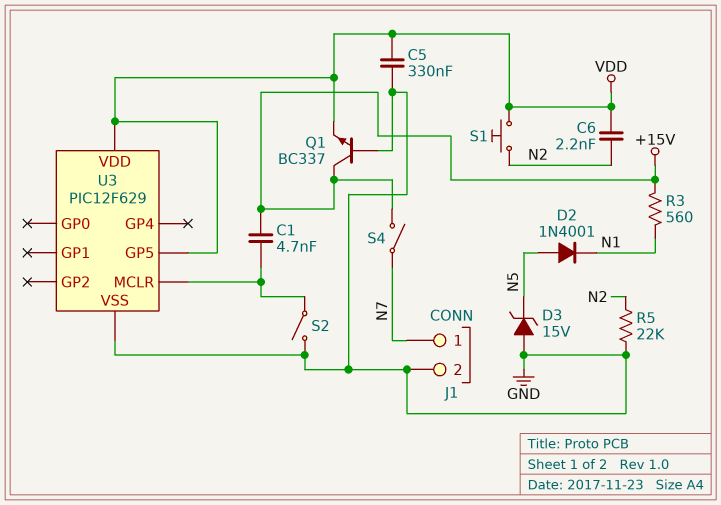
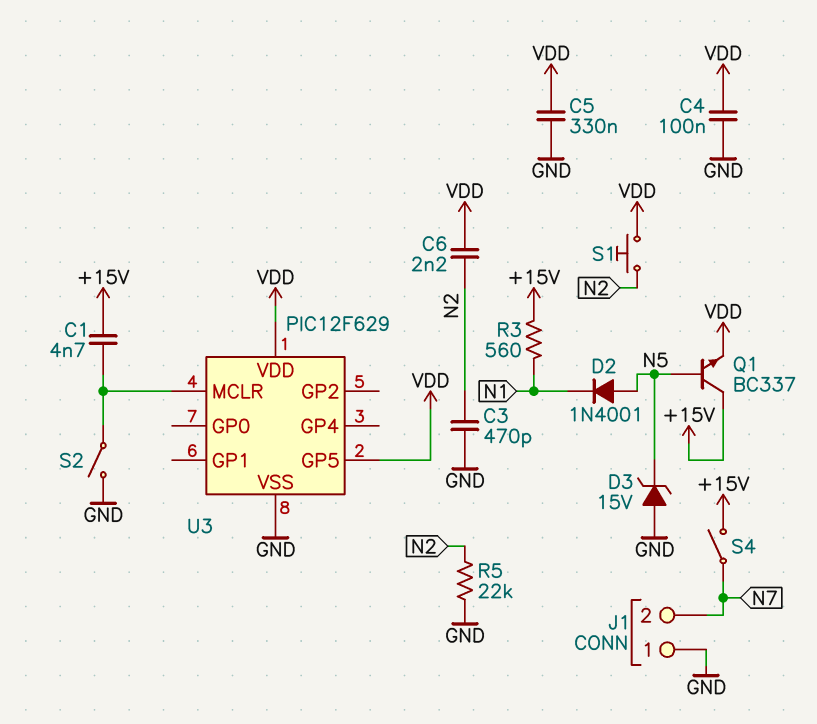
C3: none -> 470pF (GND, N2)
C4: none -> 100nF (GND, VDD)
J1 pin 1: N7 -> GND
J1 pin 2: GND -> N7
Q1: NPN BC337 (B GND, C +15V, E VDD) -> NPN BC337 (B N5, C +15V, E VDD)

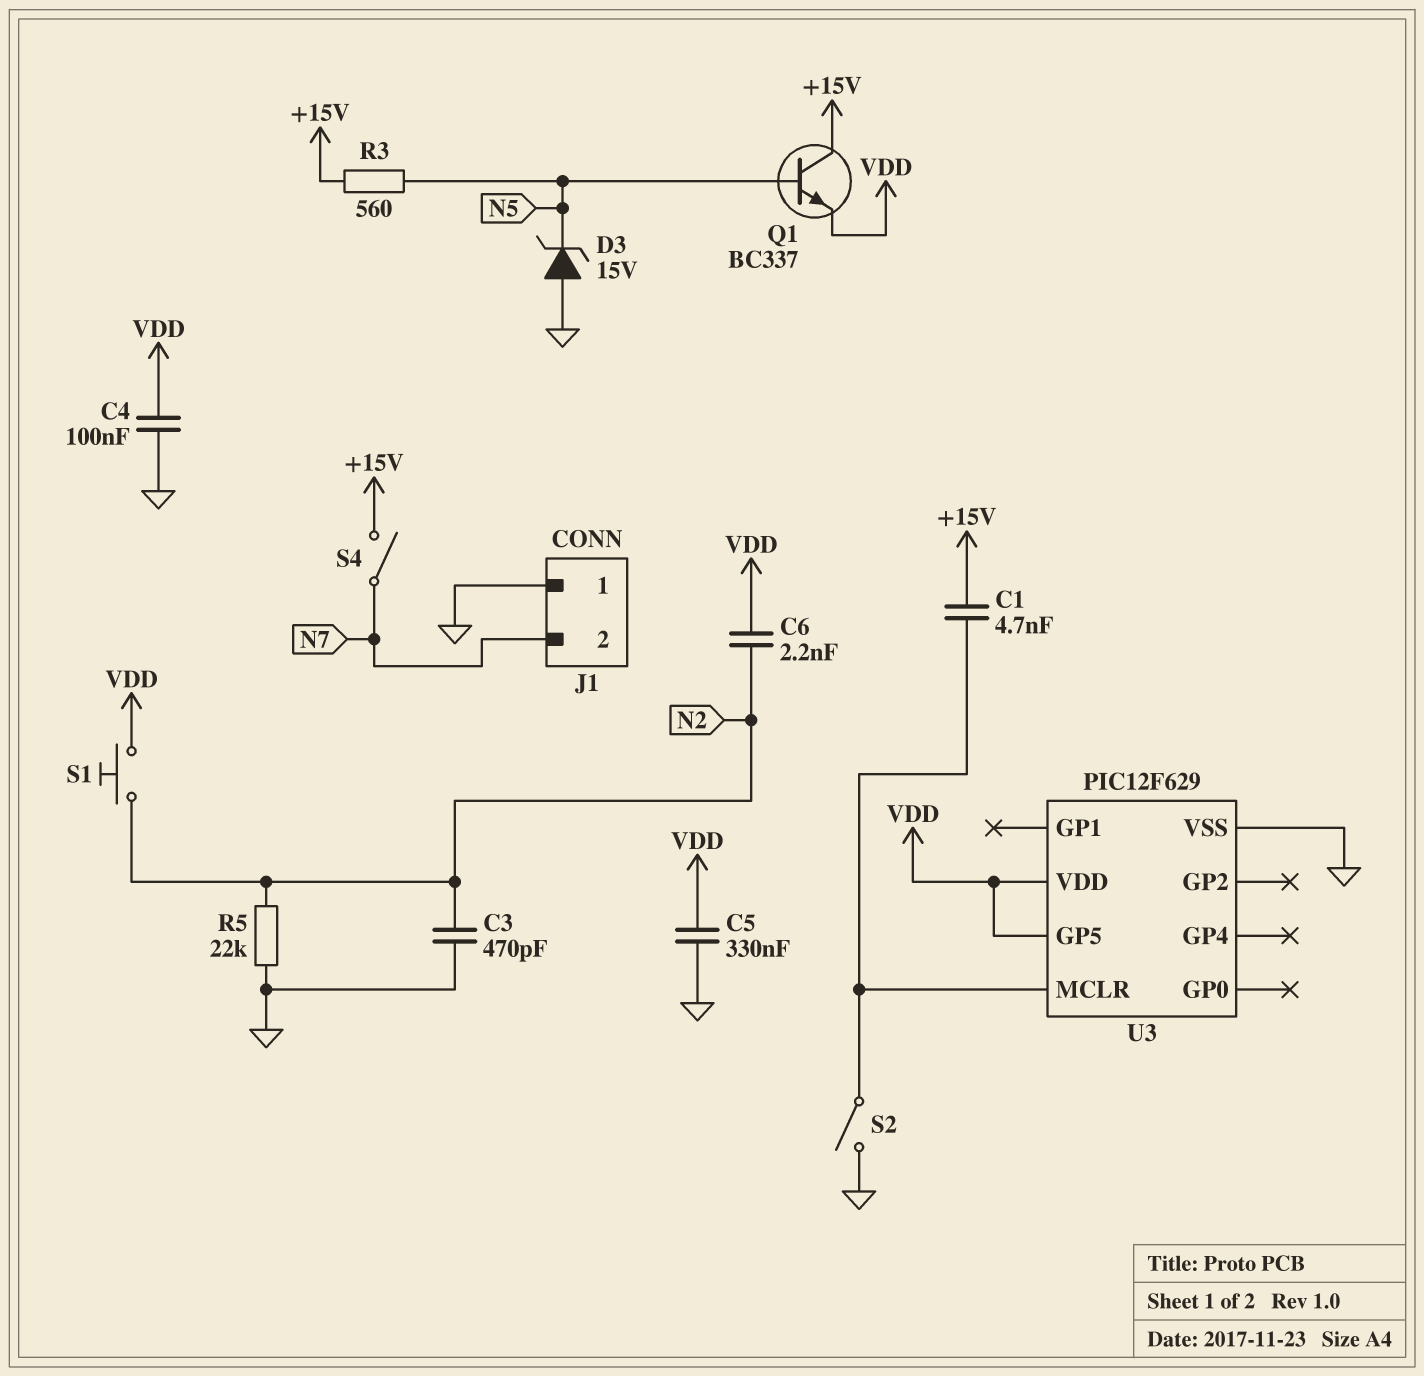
D2: diode 1N4001 (A N5, K N1) -> none
R3: 560 (+15V, N1) -> 560 (+15V, N5)

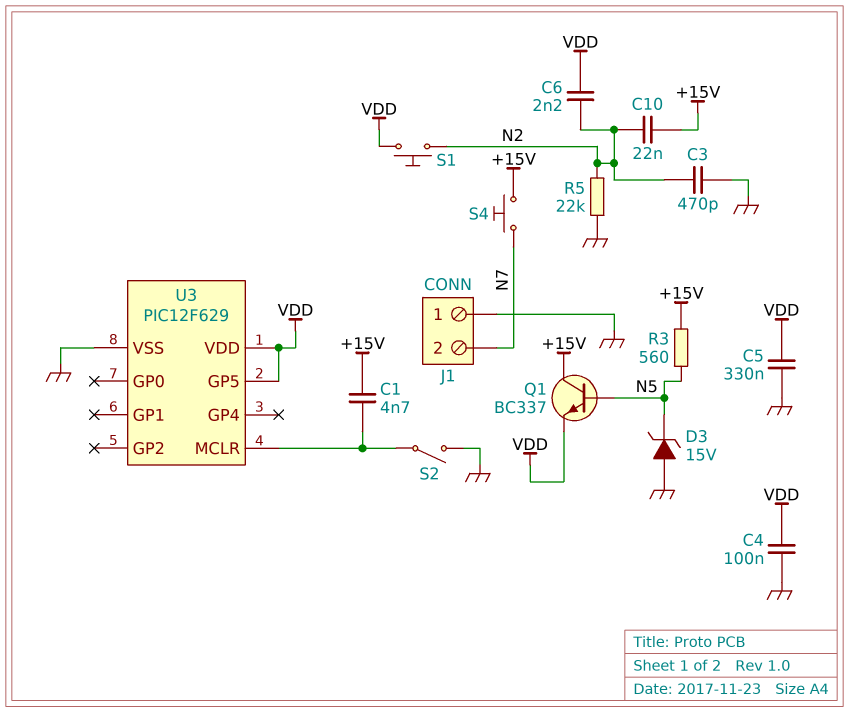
C10: none -> 22nF (+15V, N2)
S4: switch (+15V, N7) -> button (+15V, N7)

